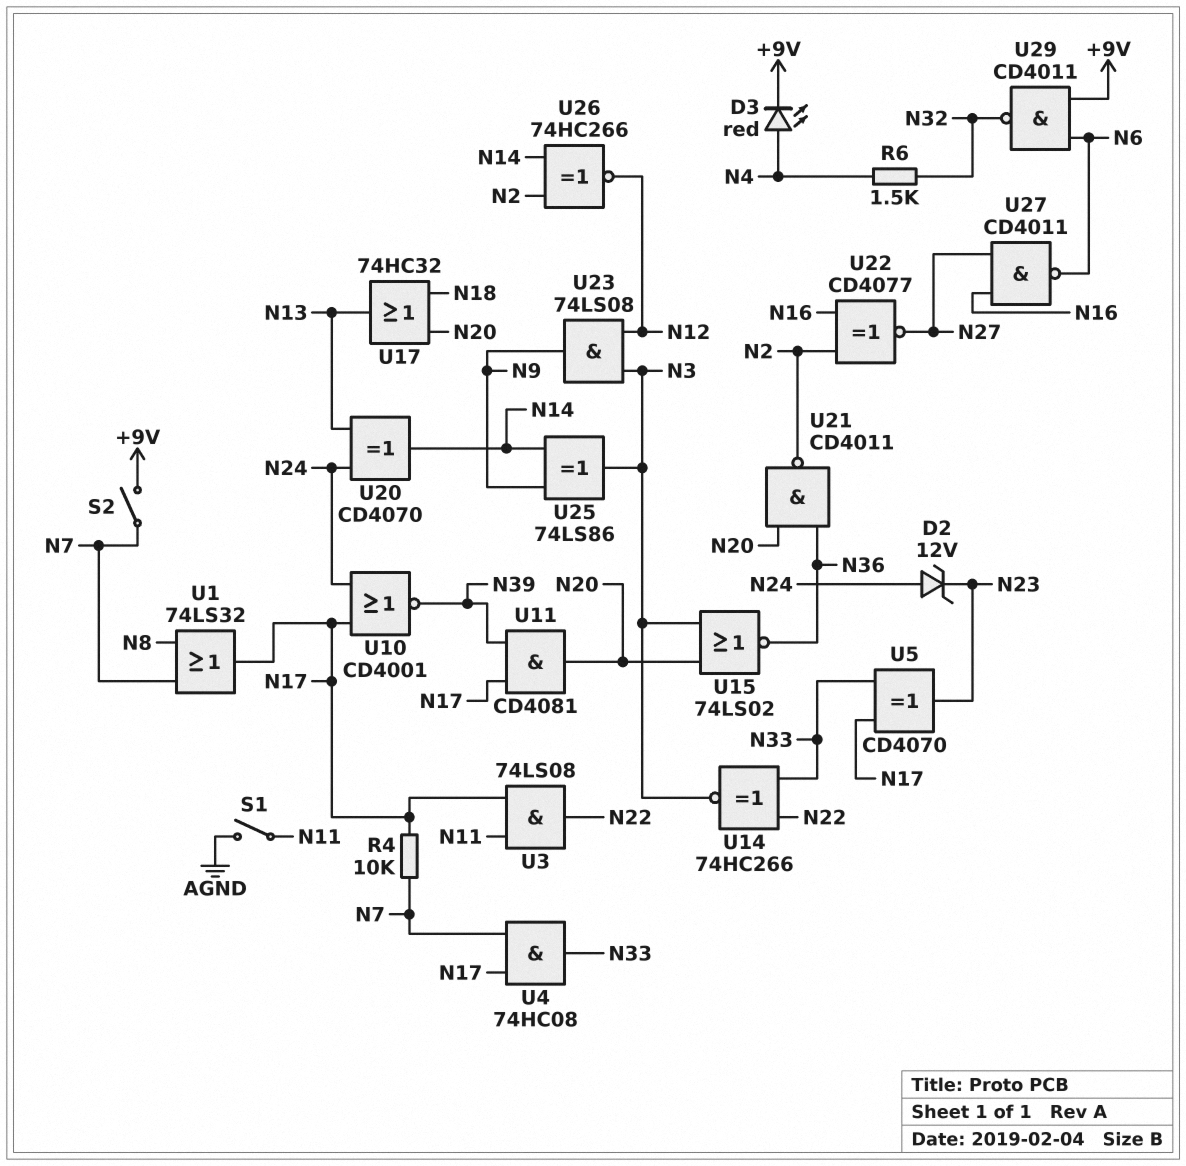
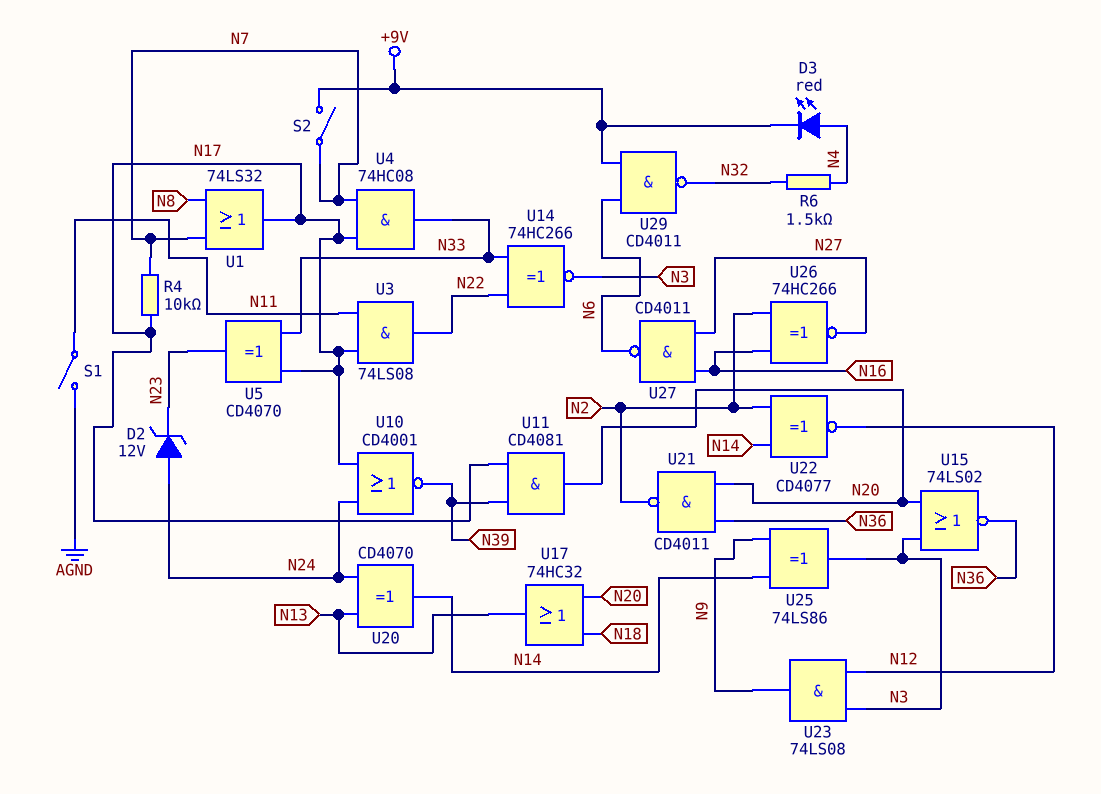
U22: XNOR CD4077 (in N2, in N16, out N27) -> XNOR CD4077 (in N2, in N14, out N12)
U26: XNOR 74HC266 (in N2, in N14, out N12) -> XNOR 74HC266 (in N2, in N16, out N27)

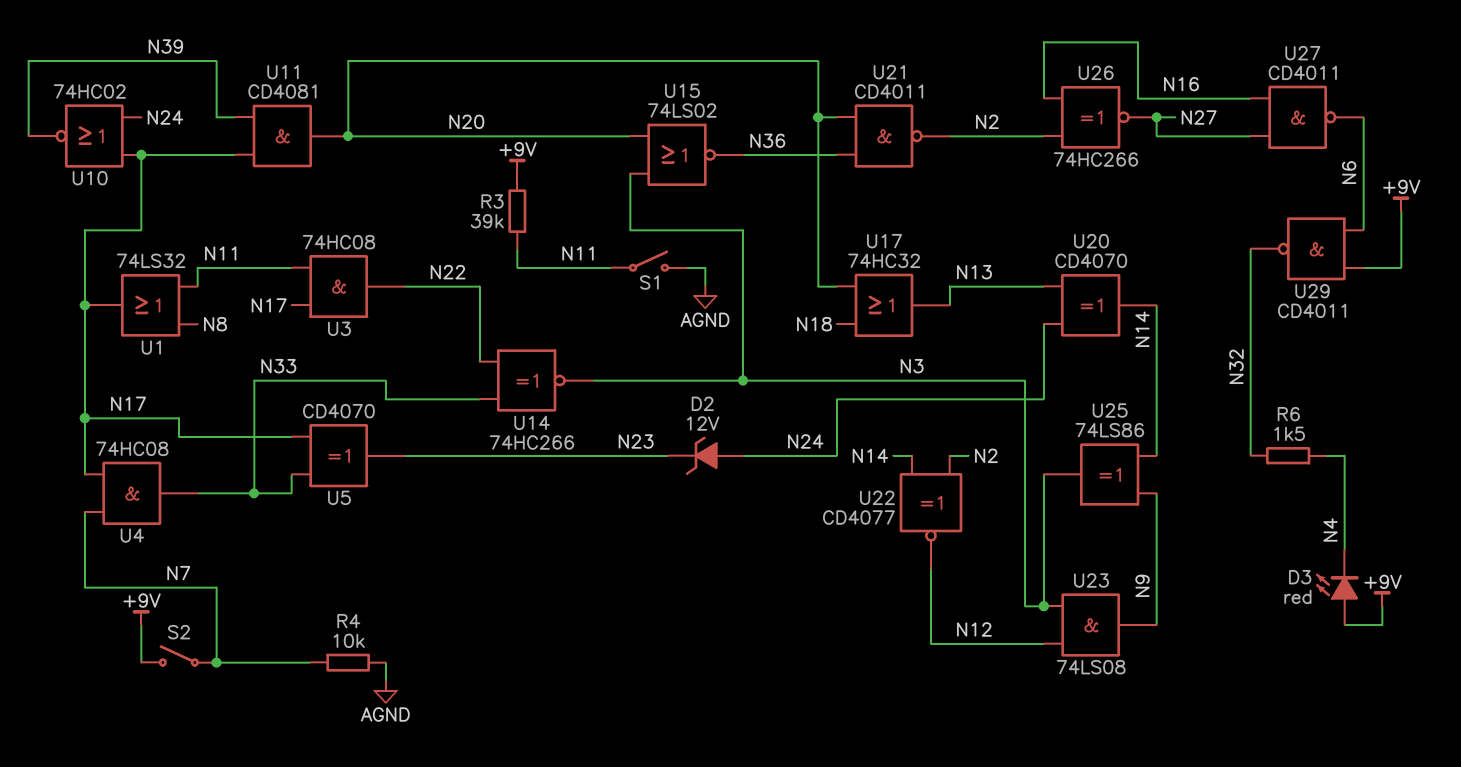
D3: LED red (A N4, K +9V) -> LED red (A +9V, K N4)
R3: none -> 39k (+9V, N11)
R4: 10k (N7, N17) -> 10k (AGND, N7)
U1: OR 74LS32 (in N7, in N8, out N17) -> OR 74LS32 (in N8, in N11, out N17)
U3: AND 74LS08 (in N11, in N17, out N22) -> AND 74HC08 (in N11, in N17, out N22)
U10: NOR CD4001 (in N17, in N24, out N39) -> NOR 74HC02 (in N17, in N24, out N39)

